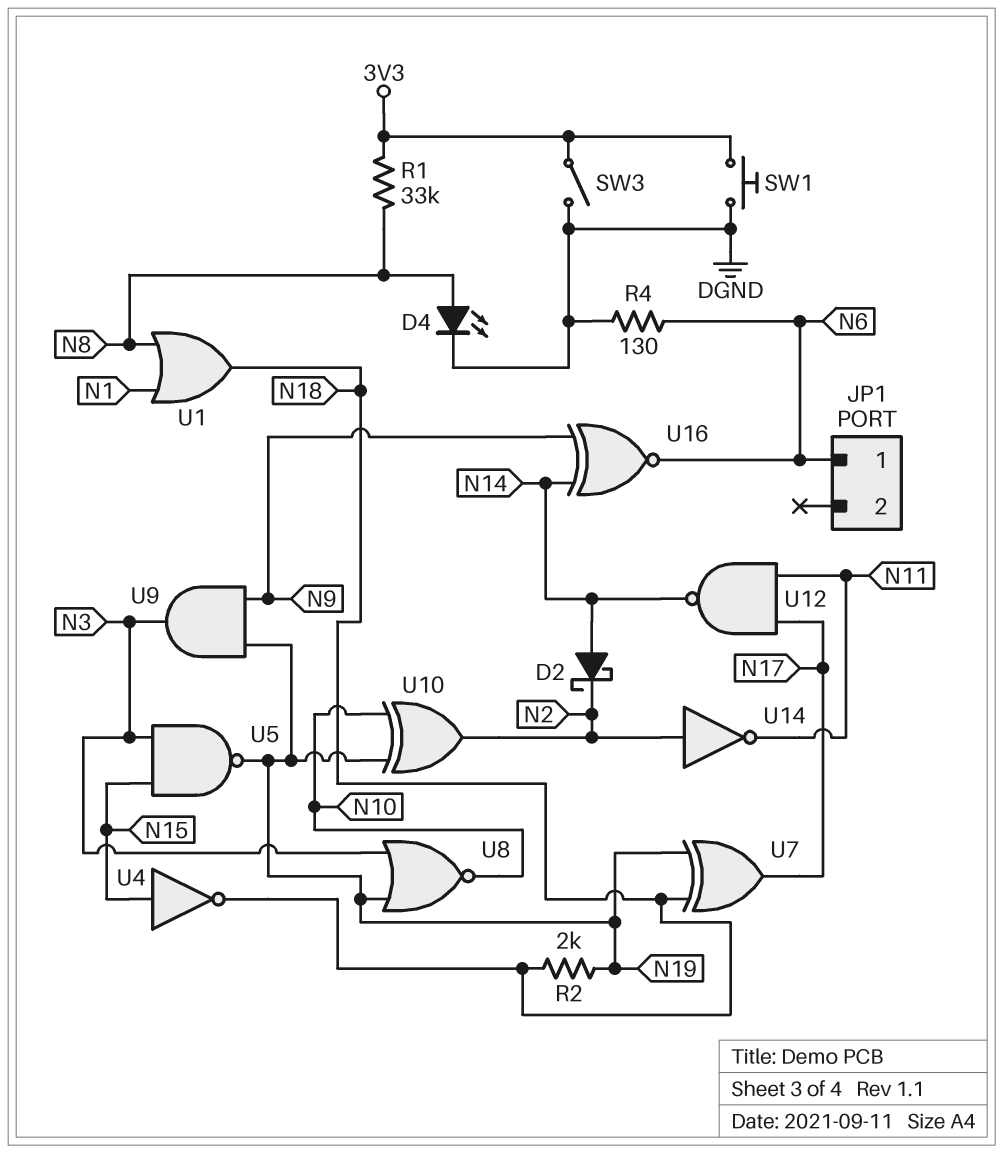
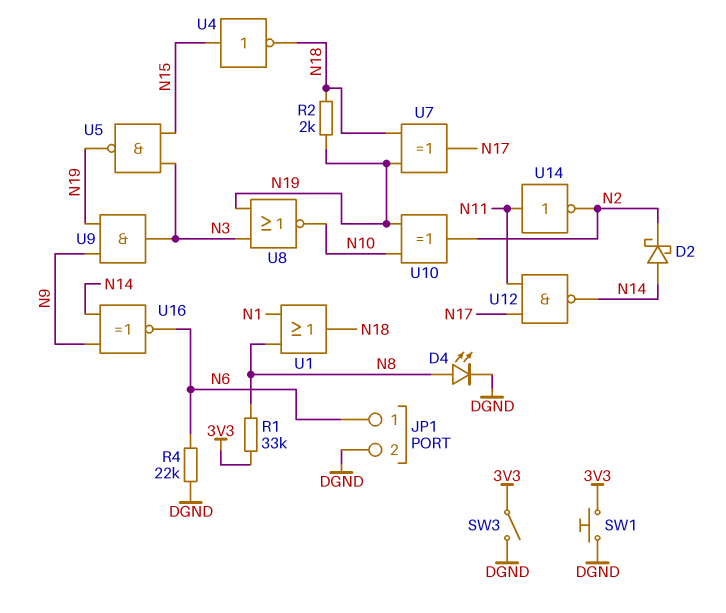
JP1 pin 2: none -> DGND
R4: 130 (DGND, N6) -> 22k (DGND, N6)
U14: NOT (in N2, out N11) -> NOT (in N11, out N2)

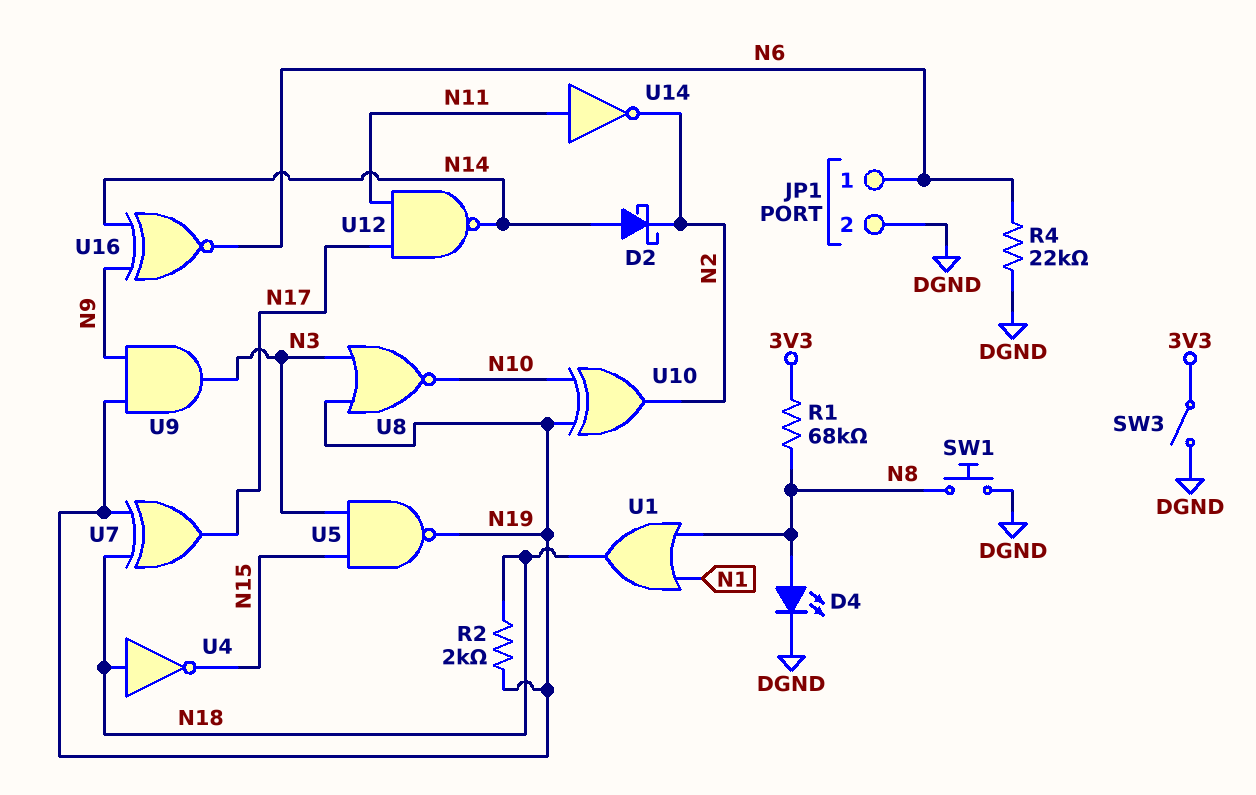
R1: 33k (3V3, N8) -> 68k (3V3, N8)
SW1: button (3V3, DGND) -> button (DGND, N8)
U4: NOT (in N15, out N18) -> NOT (in N18, out N15)

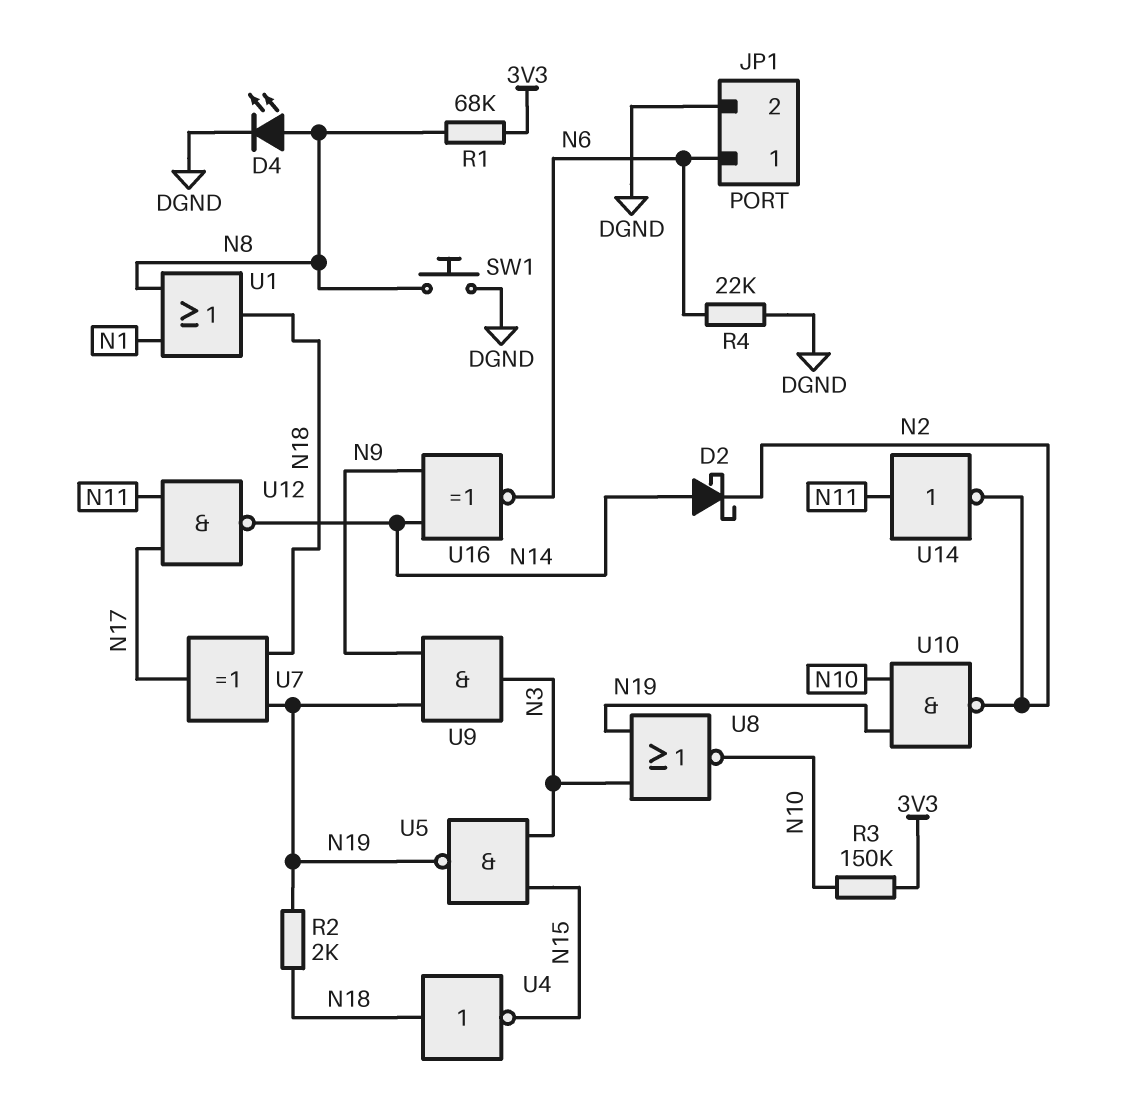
R3: none -> 150k (3V3, N10)
SW3: switch (3V3, DGND) -> none
U10: XOR (in N10, in N19, out N2) -> NAND (in N10, in N19, out N2)

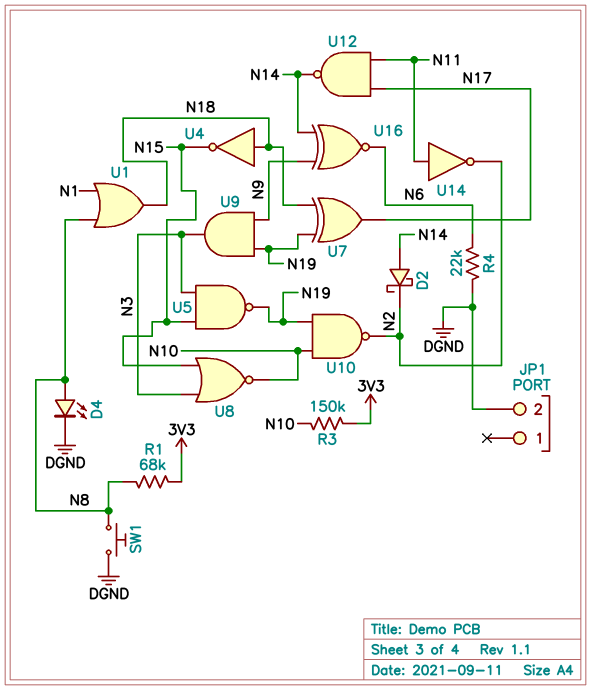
JP1 pin 1: N6 -> none
R2: 2k (N18, N19) -> none
U8: NOR (in N3, in N19, out N10) -> NOR (in N3, in N15, out N10)

